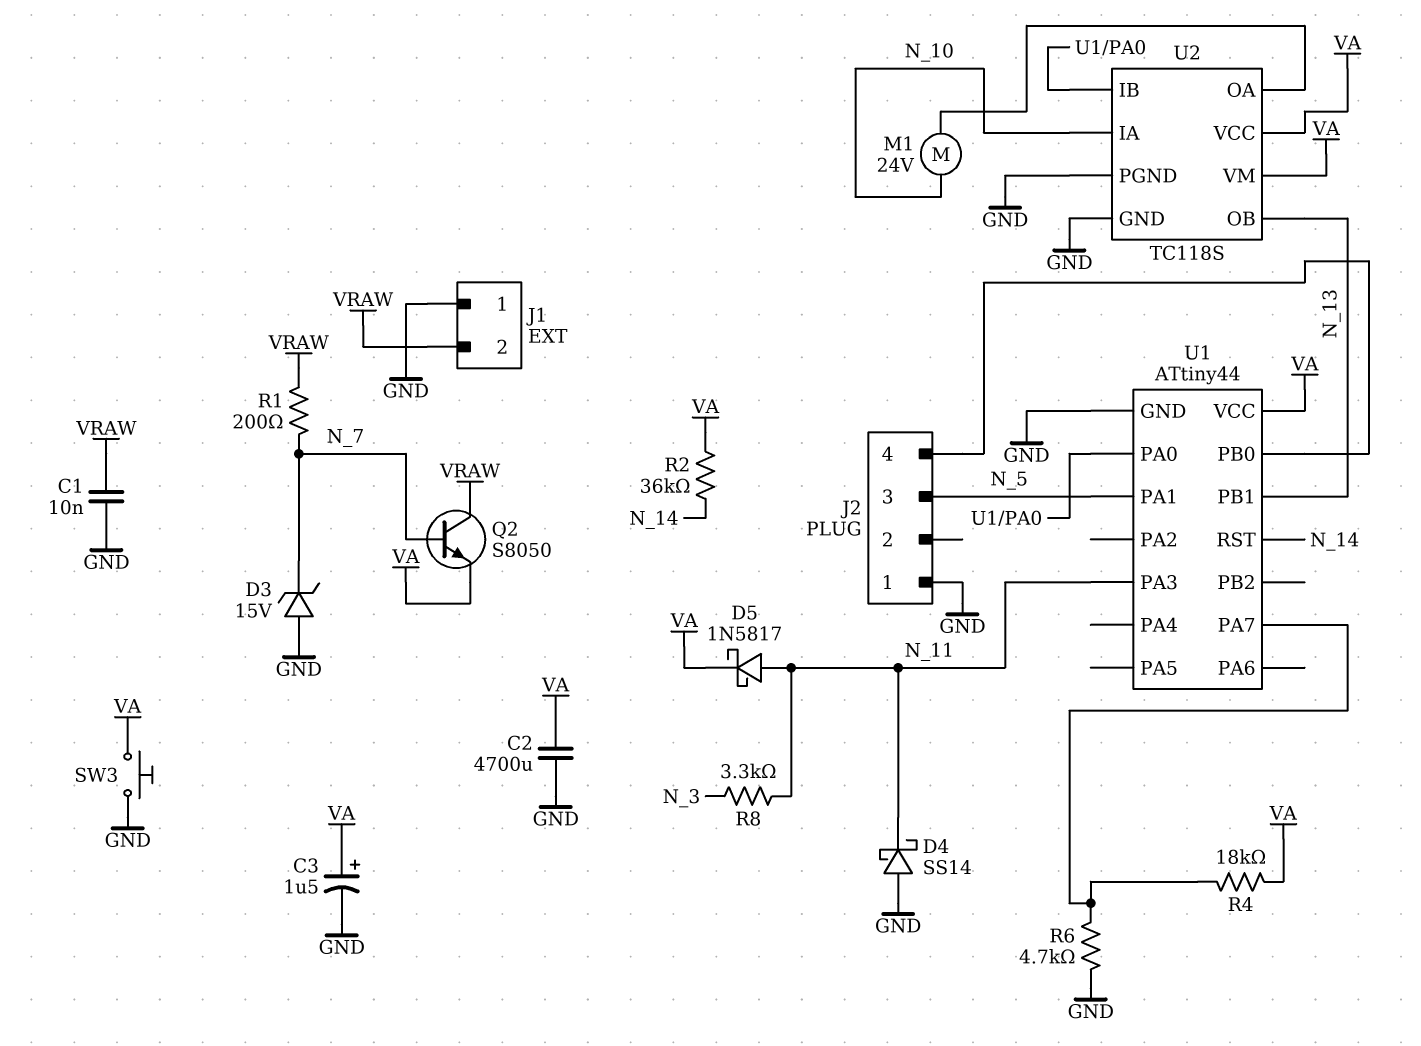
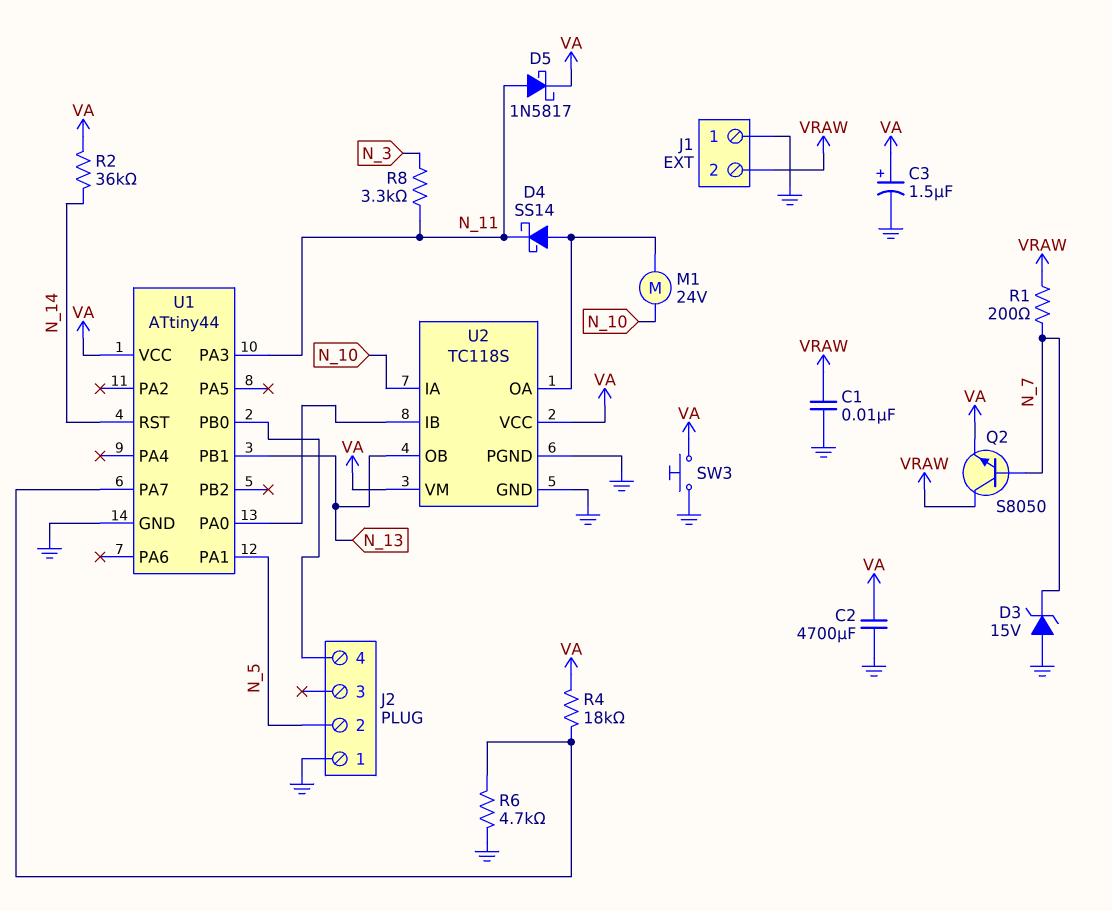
D4: schottky SS14 (A GND, K N_11) -> schottky SS14 (A U2/OA, K N_11)
J2 pin 2: none -> N_5
J2 pin 3: N_5 -> none

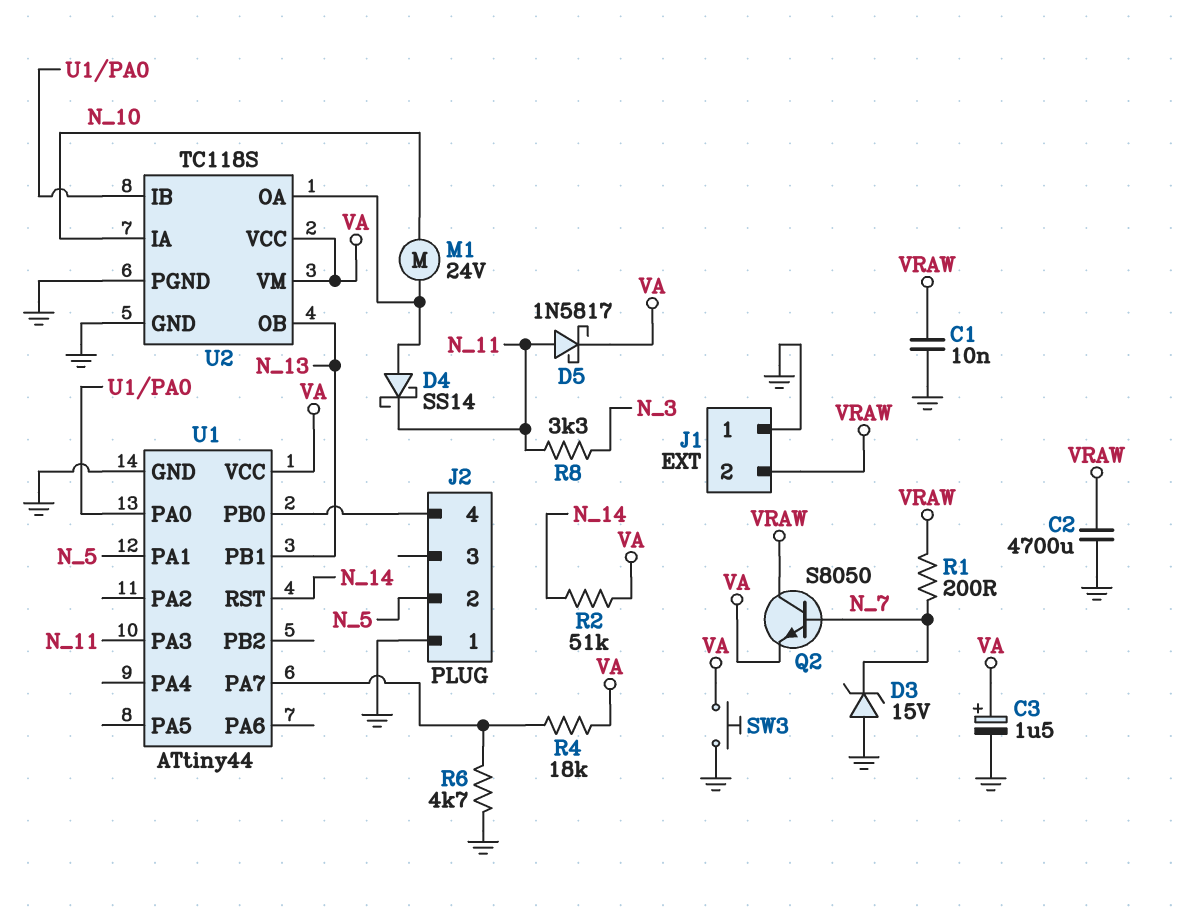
C2: 4700uF (GND, VA) -> 4700uF (GND, VRAW)
R2: 36k (N_14, VA) -> 51k (N_14, VA)

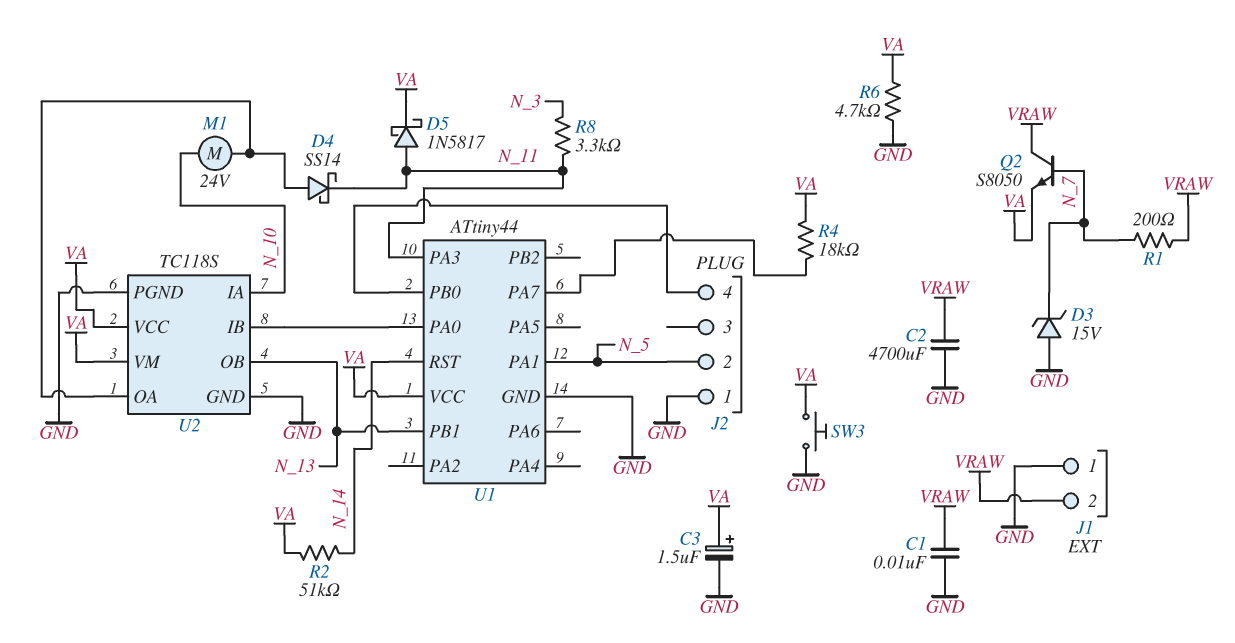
R6: 4.7k (GND, U1/PA7) -> 4.7k (GND, VA)

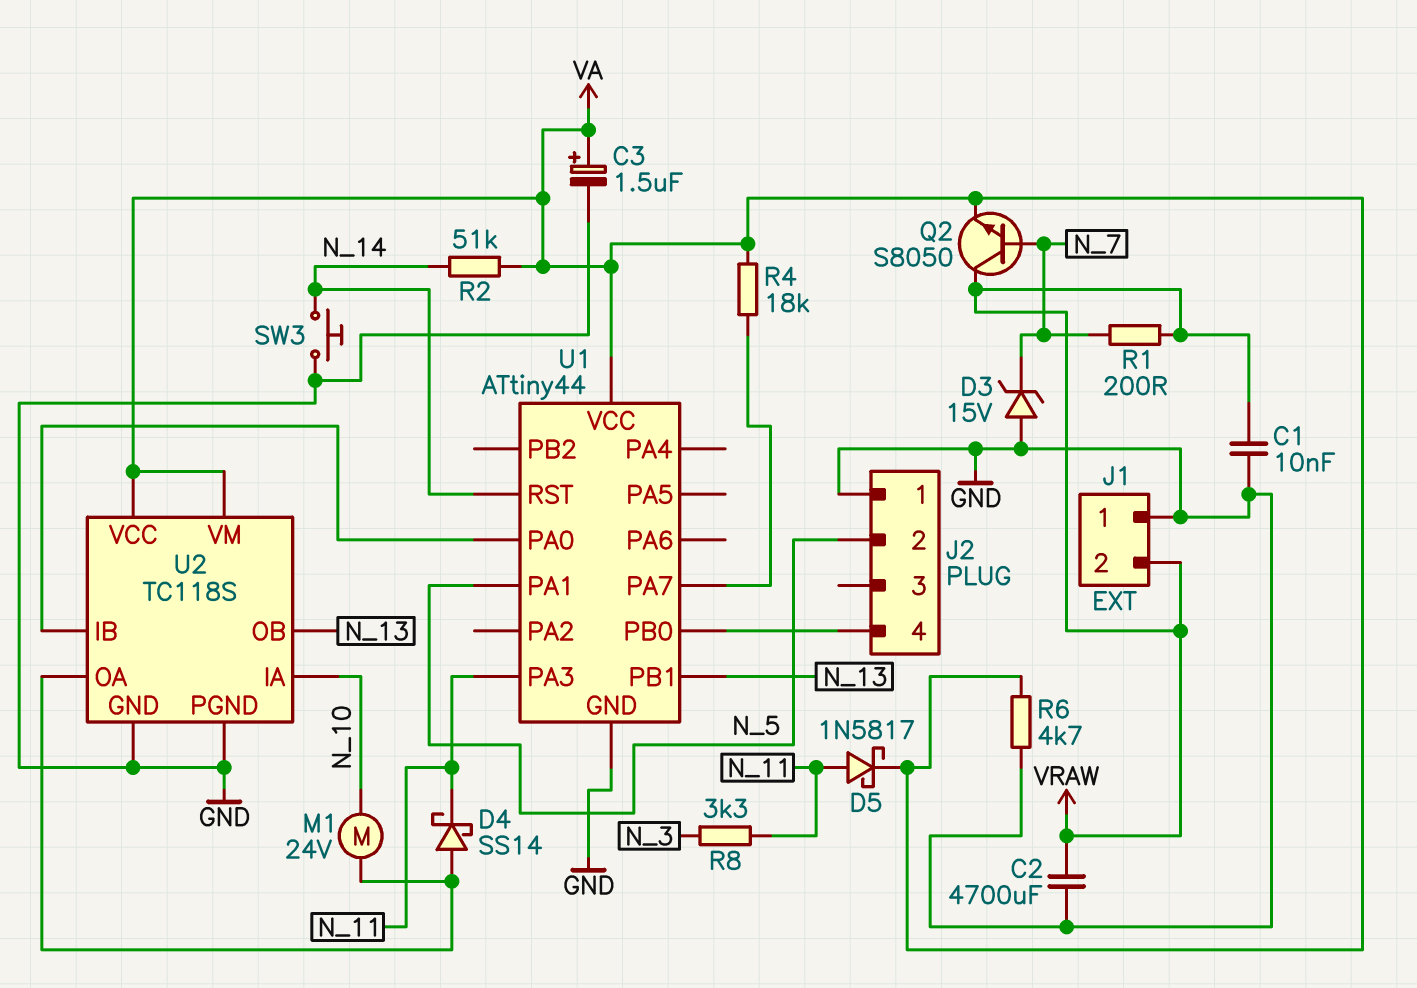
SW3: button (GND, VA) -> button (GND, N_14)

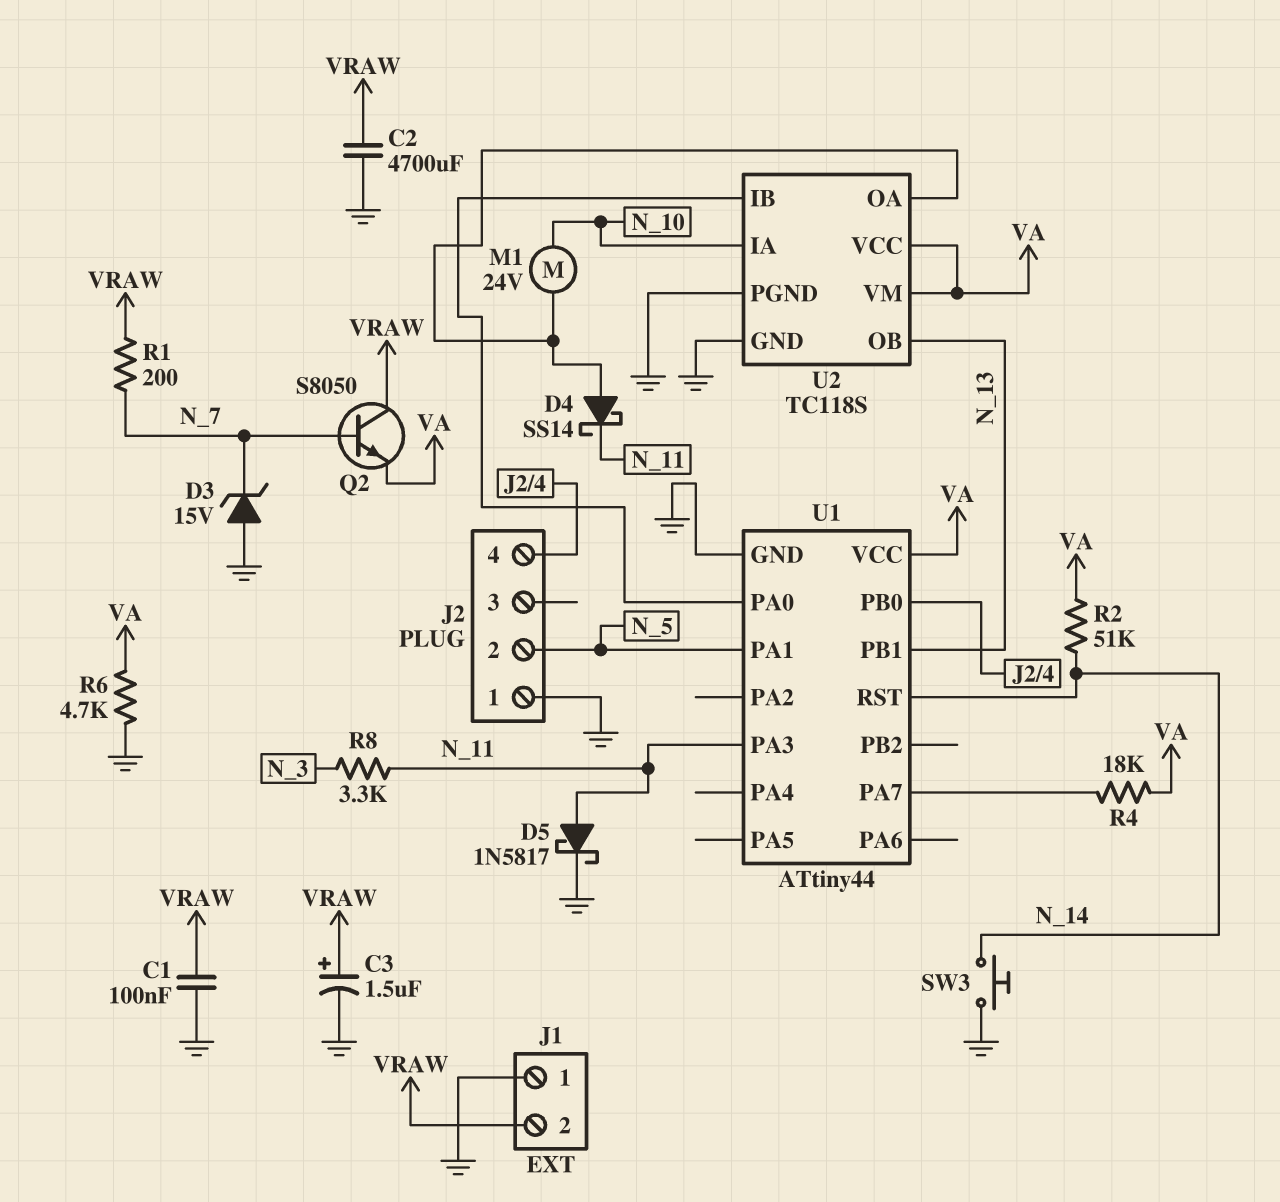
C1: 10nF (GND, VRAW) -> 100nF (GND, VRAW)
C3: 1.5uF (plus VA, minus GND) -> 1.5uF (plus VRAW, minus GND)
D5: schottky 1N5817 (A N_11, K VA) -> schottky 1N5817 (A N_11, K GND)

